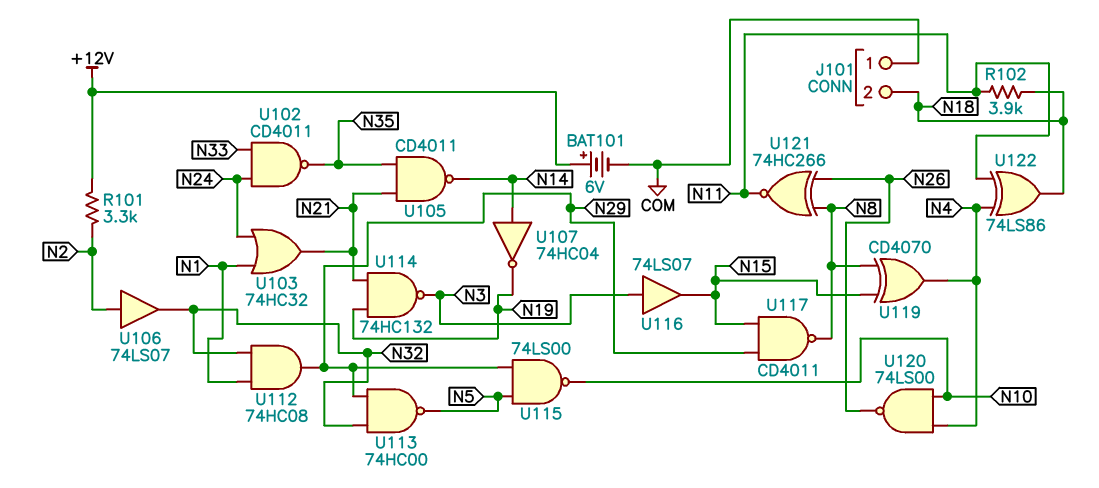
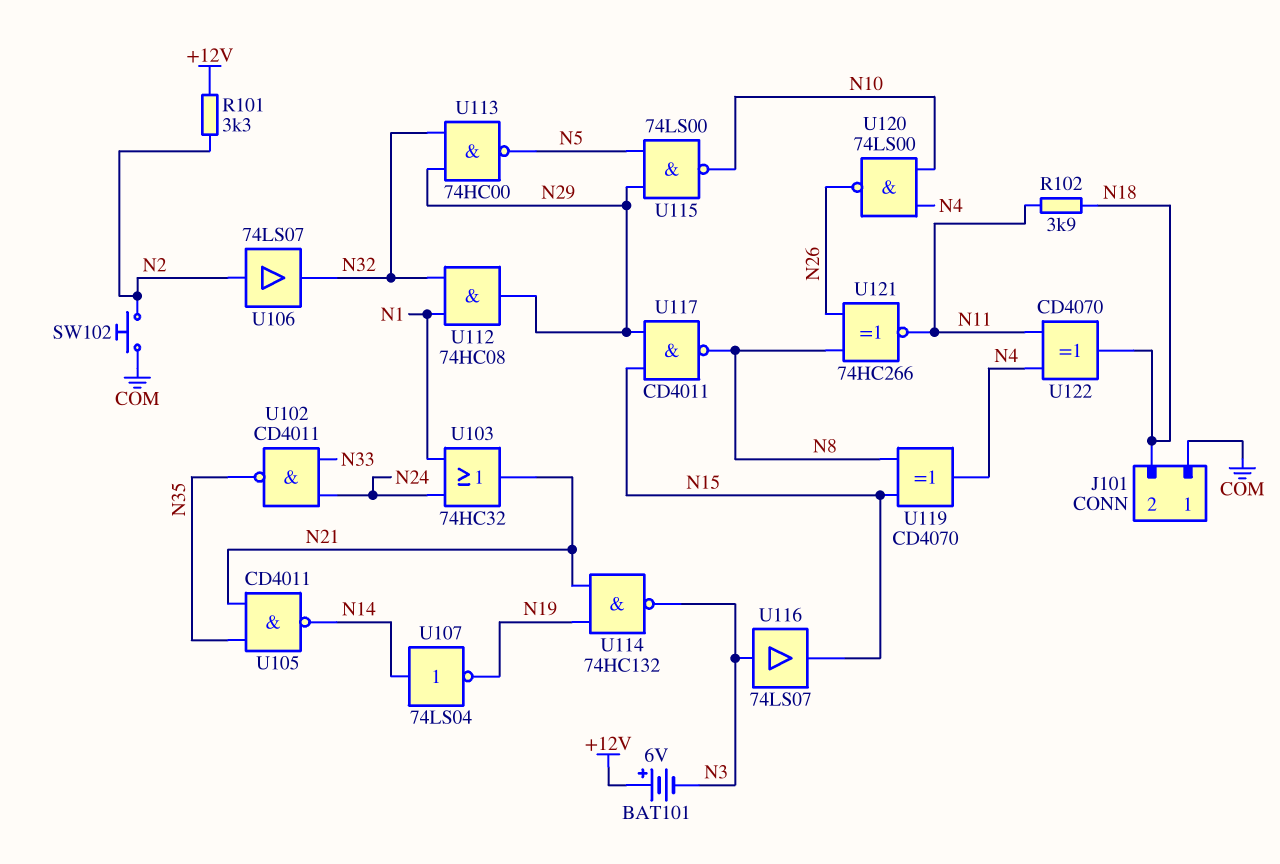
BAT101: 6V (plus +12V, minus COM) -> 6V (plus +12V, minus N3)
SW102: none -> button (COM, N2)
U107: NOT 74HC04 (in N14, out N19) -> NOT 74LS04 (in N14, out N19)
U122: XOR 74LS86 (in N4, in N11, out N18) -> XOR CD4070 (in N4, in N11, out N18)

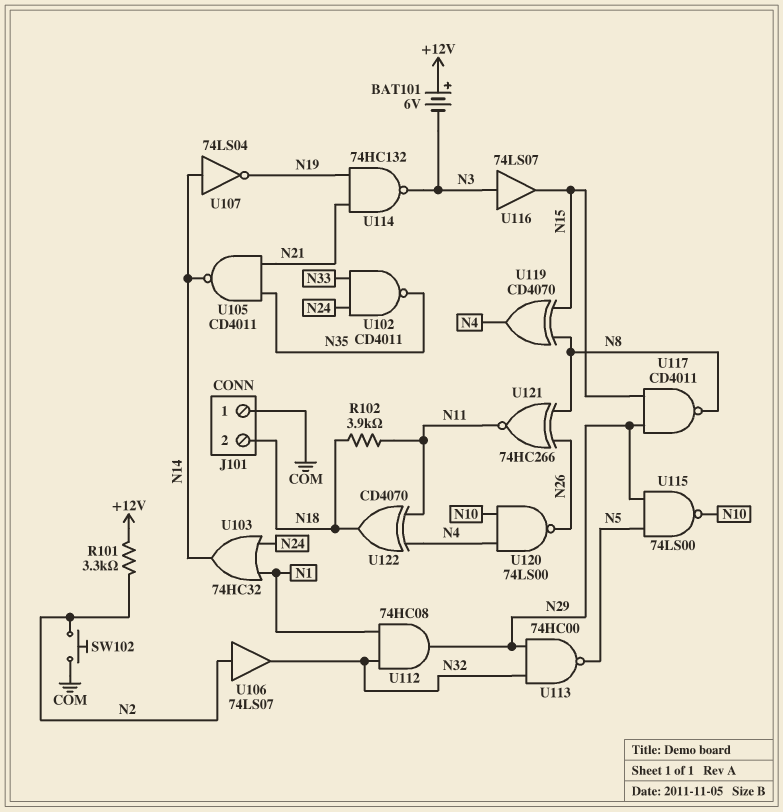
U103: OR 74HC32 (in N1, in N24, out N21) -> OR 74HC32 (in N1, in N24, out N14)

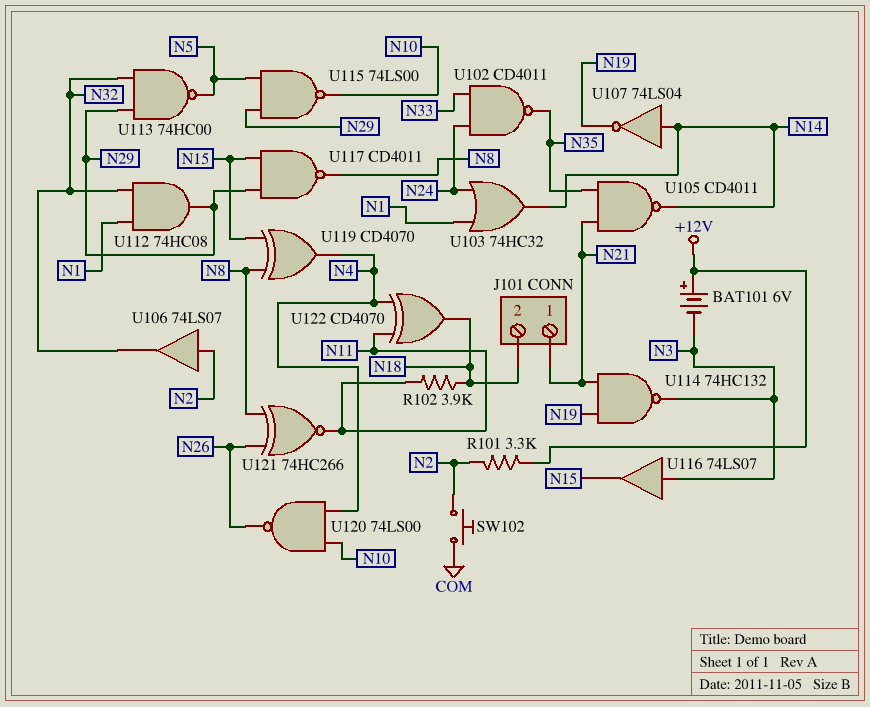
J101 pin 1: COM -> N21

